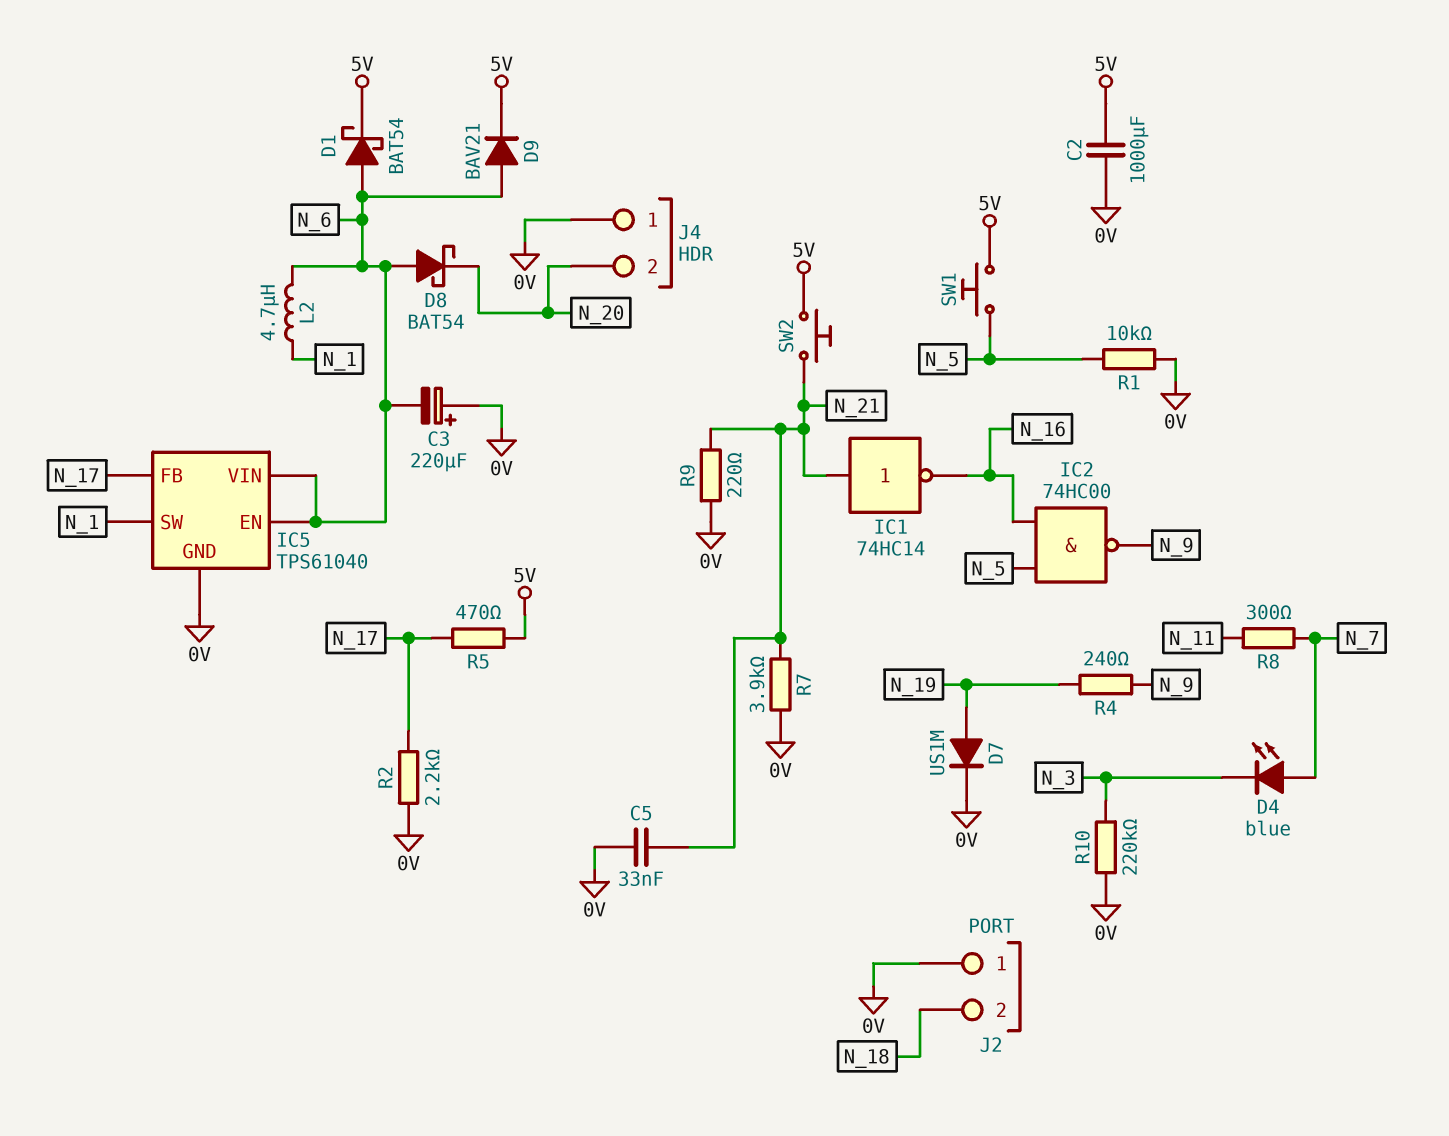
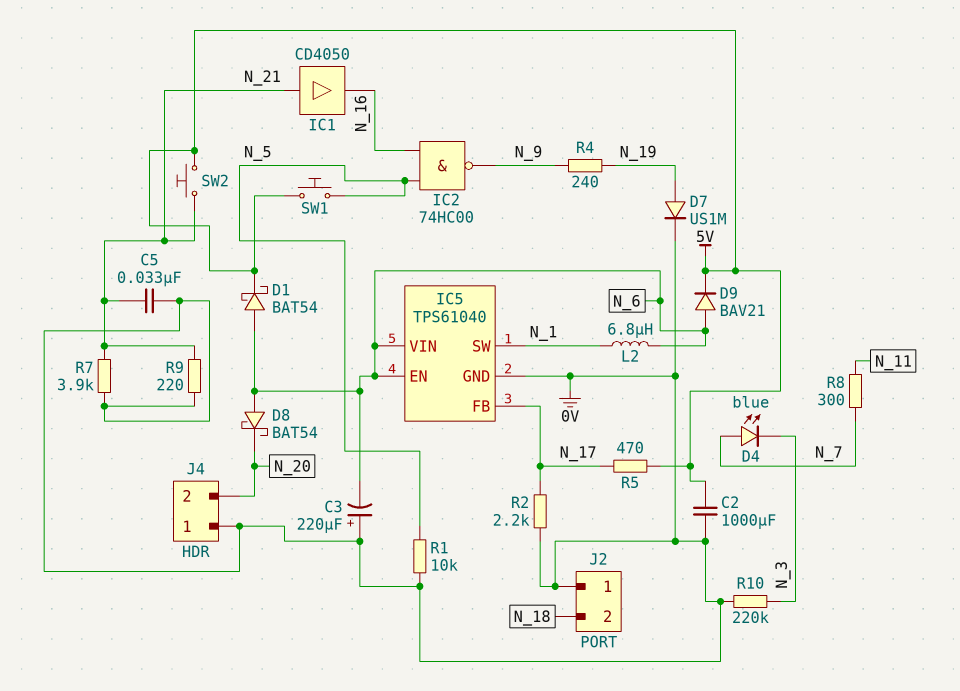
IC1: NOT 74HC14 (in N_21, out N_16) -> buffer CD4050 (in N_21, out N_16)
L2: 4.7uH (N_1, N_6) -> 6.8uH (N_1, N_6)

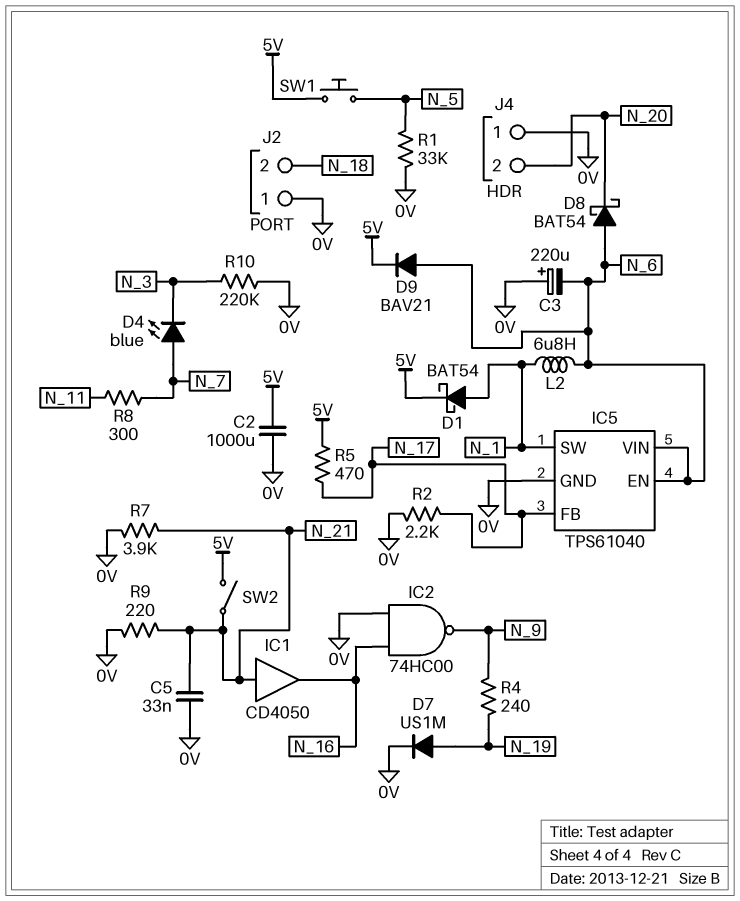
D1: schottky BAT54 (A N_6, K 5V) -> schottky BAT54 (A N_1, K 5V)
IC2: NAND 74HC00 (in N_5, in N_16, out N_9) -> NAND 74HC00 (in 0V, in N_16, out N_9)
R1: 10k (0V, N_5) -> 33k (0V, N_5)
SW2: button (5V, N_21) -> switch (5V, N_21)

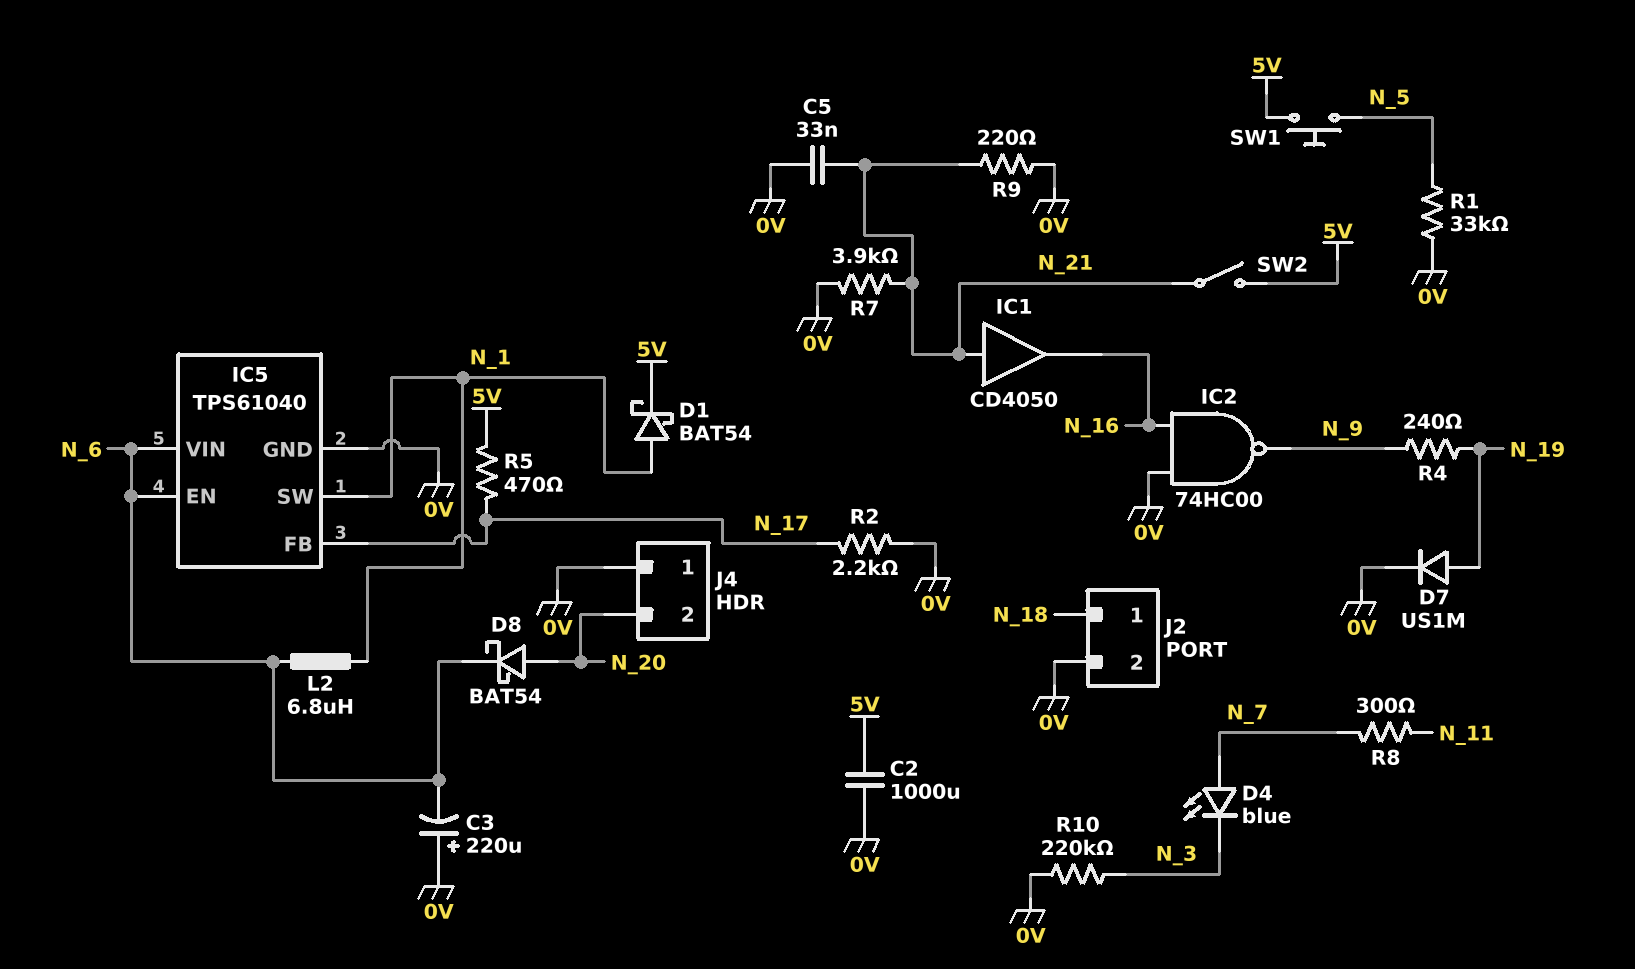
D8: schottky BAT54 (A N_6, K N_20) -> schottky BAT54 (A N_20, K N_6)
D9: diode BAV21 (A N_6, K 5V) -> none
J2 pin 1: 0V -> N_18
J2 pin 2: N_18 -> 0V

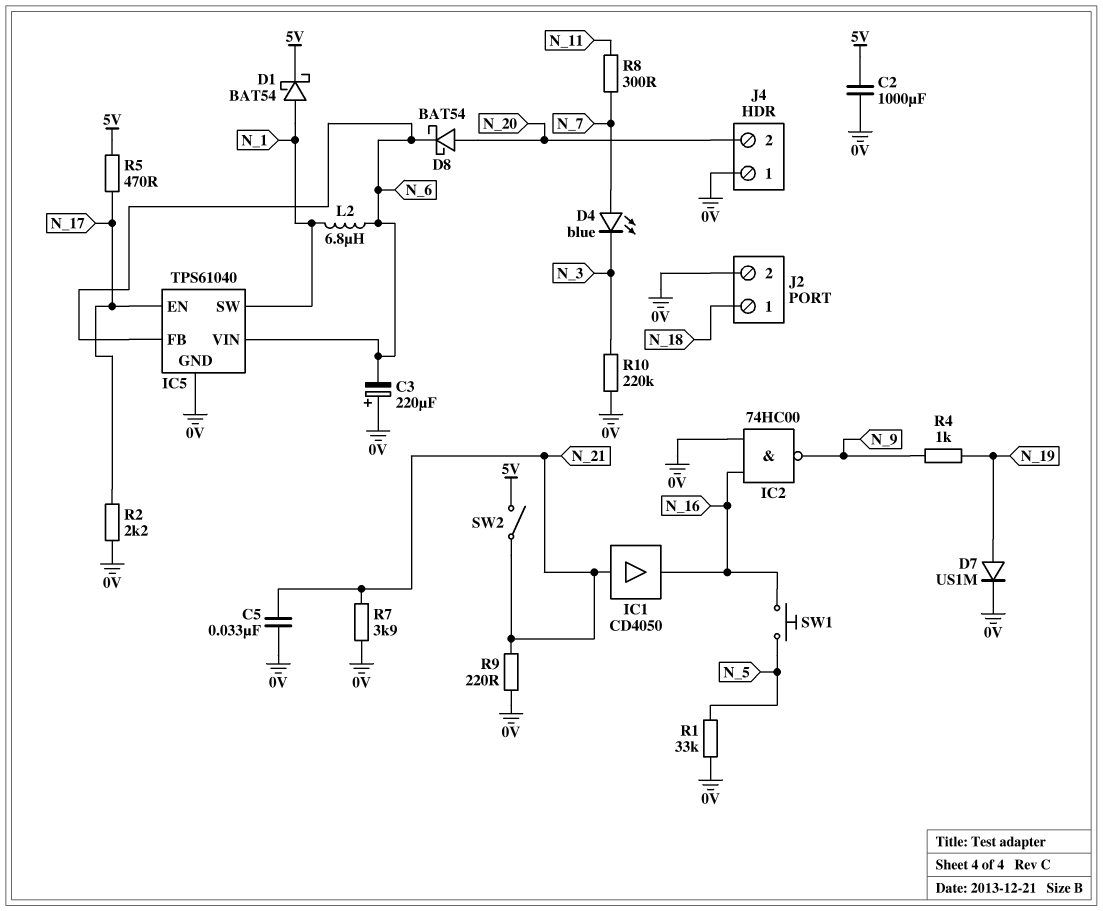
IC5 pin EN: N_6 -> N_17
IC5 pin FB: N_17 -> N_6
R4: 240 (N_9, N_19) -> 1k (N_9, N_19)
SW1: button (5V, N_5) -> button (N_5, N_16)

